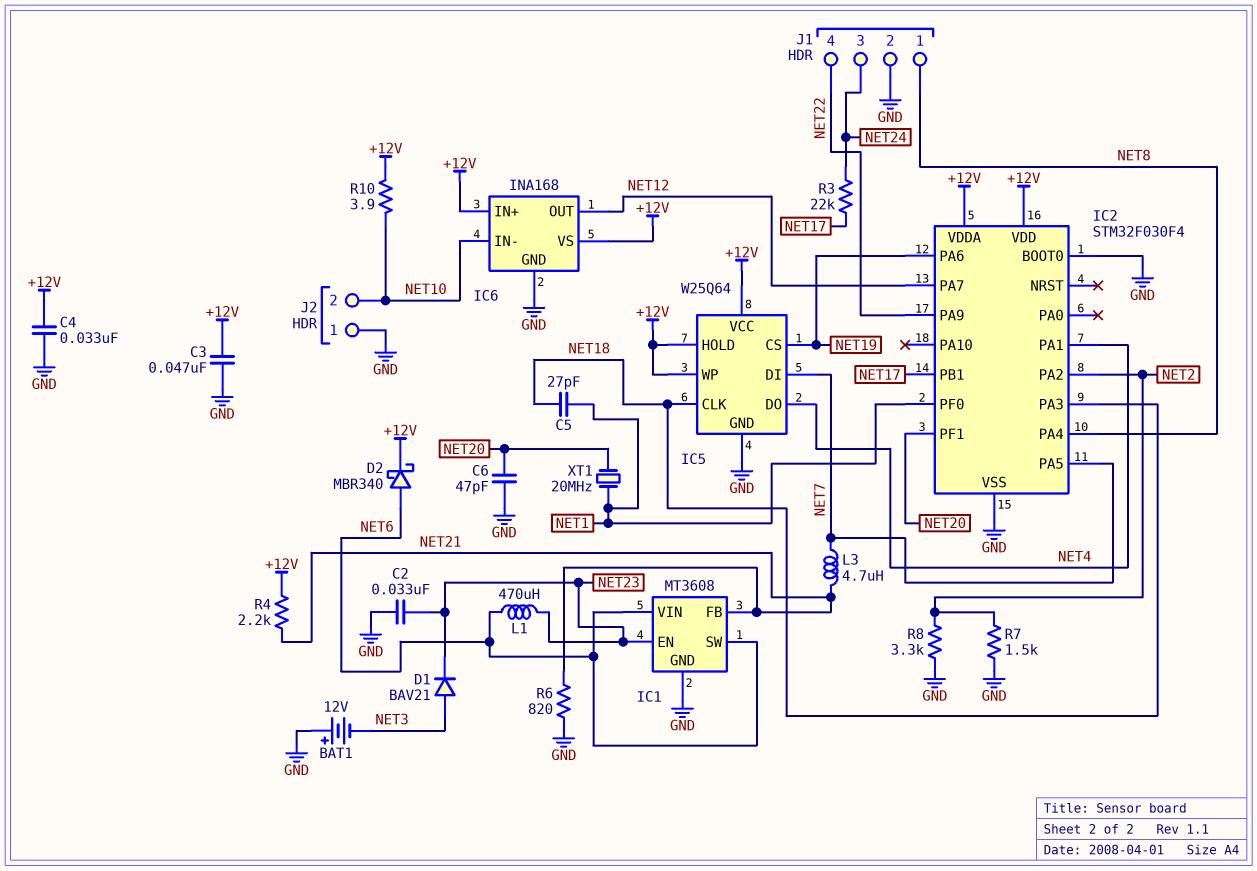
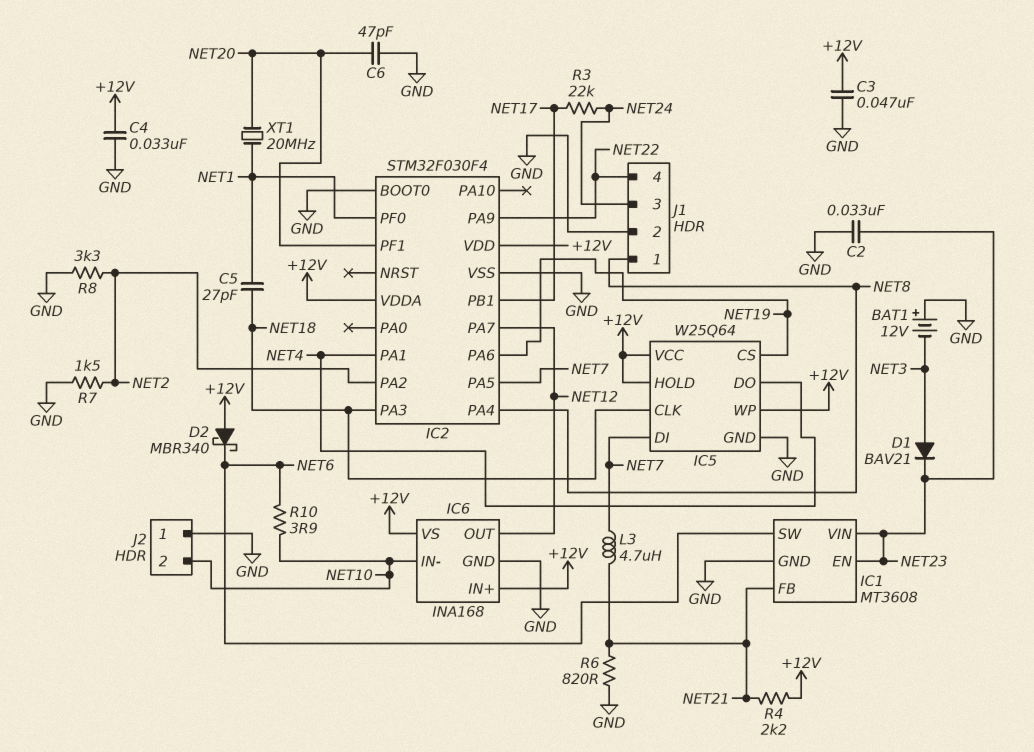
D2: schottky MBR340 (A NET6, K +12V) -> schottky MBR340 (A +12V, K NET6)
IC1 pin VIN: NET6 -> NET23
L1: 470uH (NET6, NET23) -> none
R10: 3.9 (+12V, NET10) -> 3.9 (NET6, NET10)

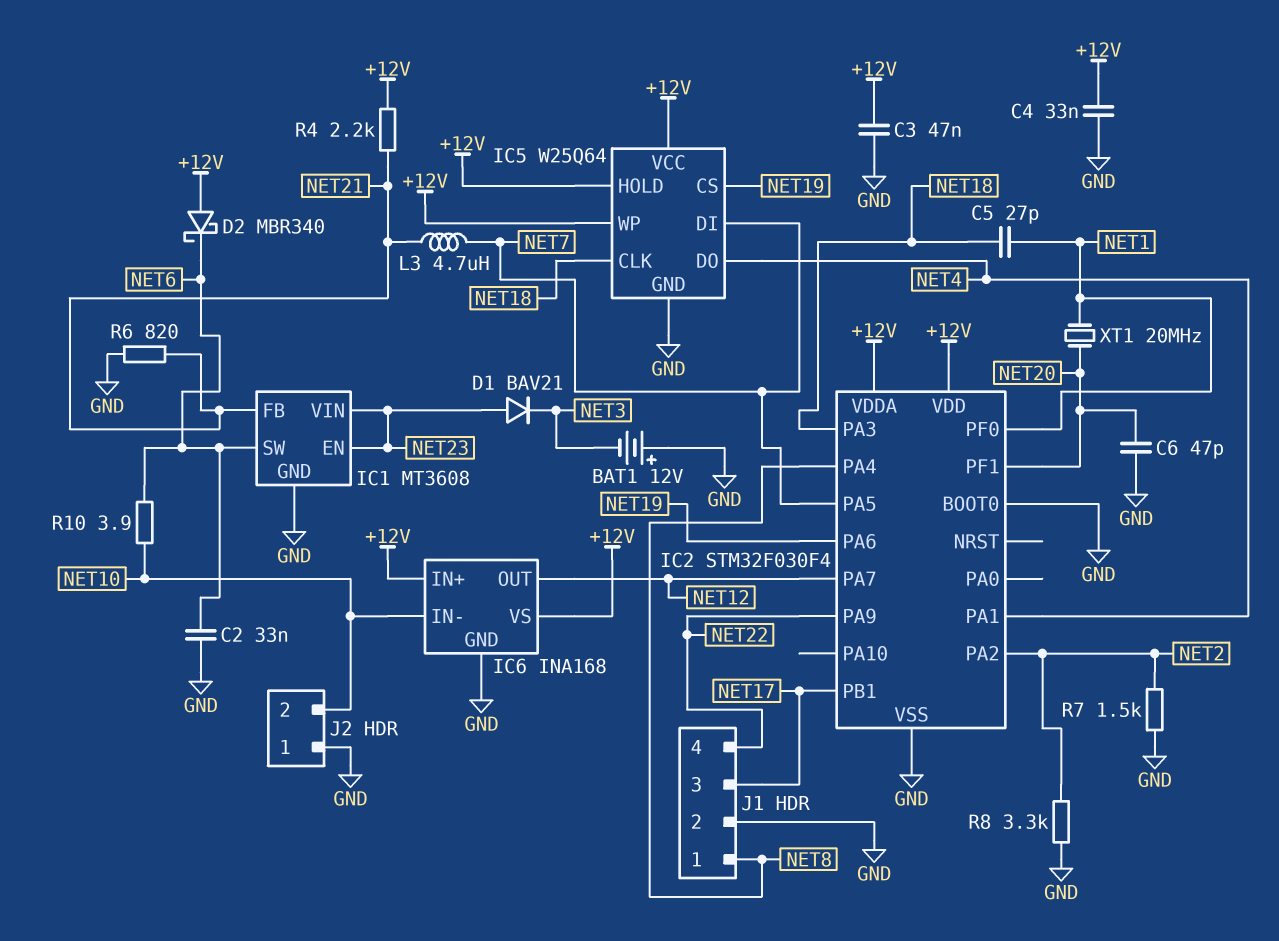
C2: 33nF (GND, NET23) -> 33nF (GND, NET6)
D1: diode BAV21 (A NET3, K NET23) -> diode BAV21 (A NET23, K NET3)
J1 pin 3: NET24 -> NET17
R3: 22k (NET17, NET24) -> none

